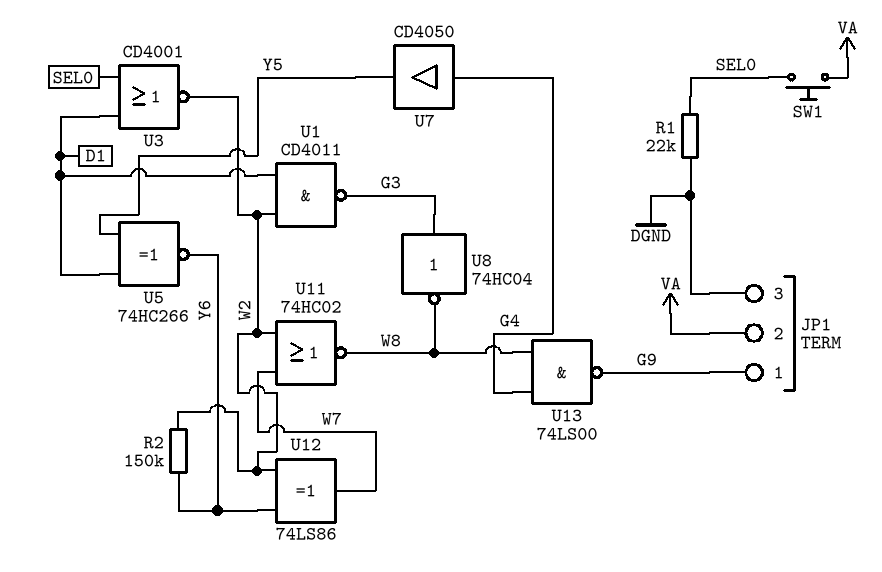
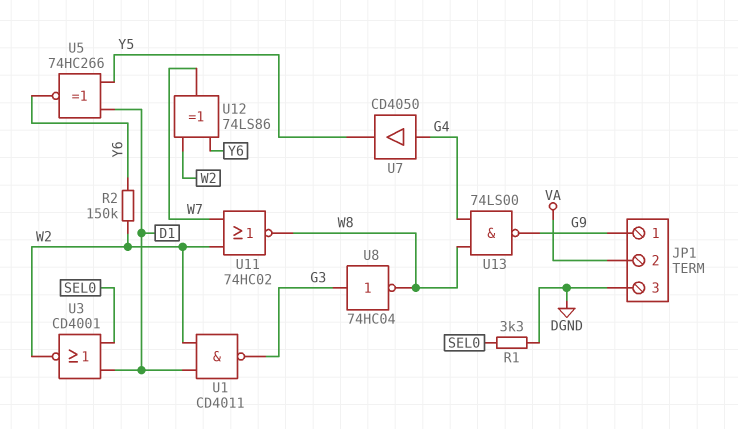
R1: 22k (DGND, SEL0) -> 3.3k (DGND, SEL0)
SW1: button (SEL0, VA) -> none

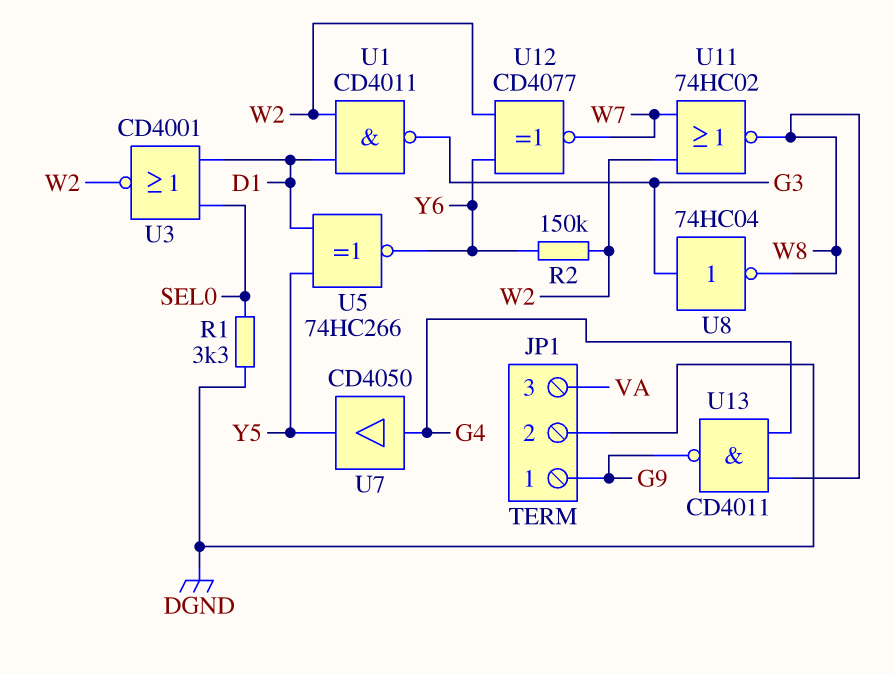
JP1 pin 2: VA -> DGND
JP1 pin 3: DGND -> VA
U12: XOR 74LS86 (in W2, in Y6, out W7) -> XNOR CD4077 (in W2, in Y6, out W7)
U13: NAND 74LS00 (in G4, in W8, out G9) -> NAND CD4011 (in G4, in W8, out G9)

